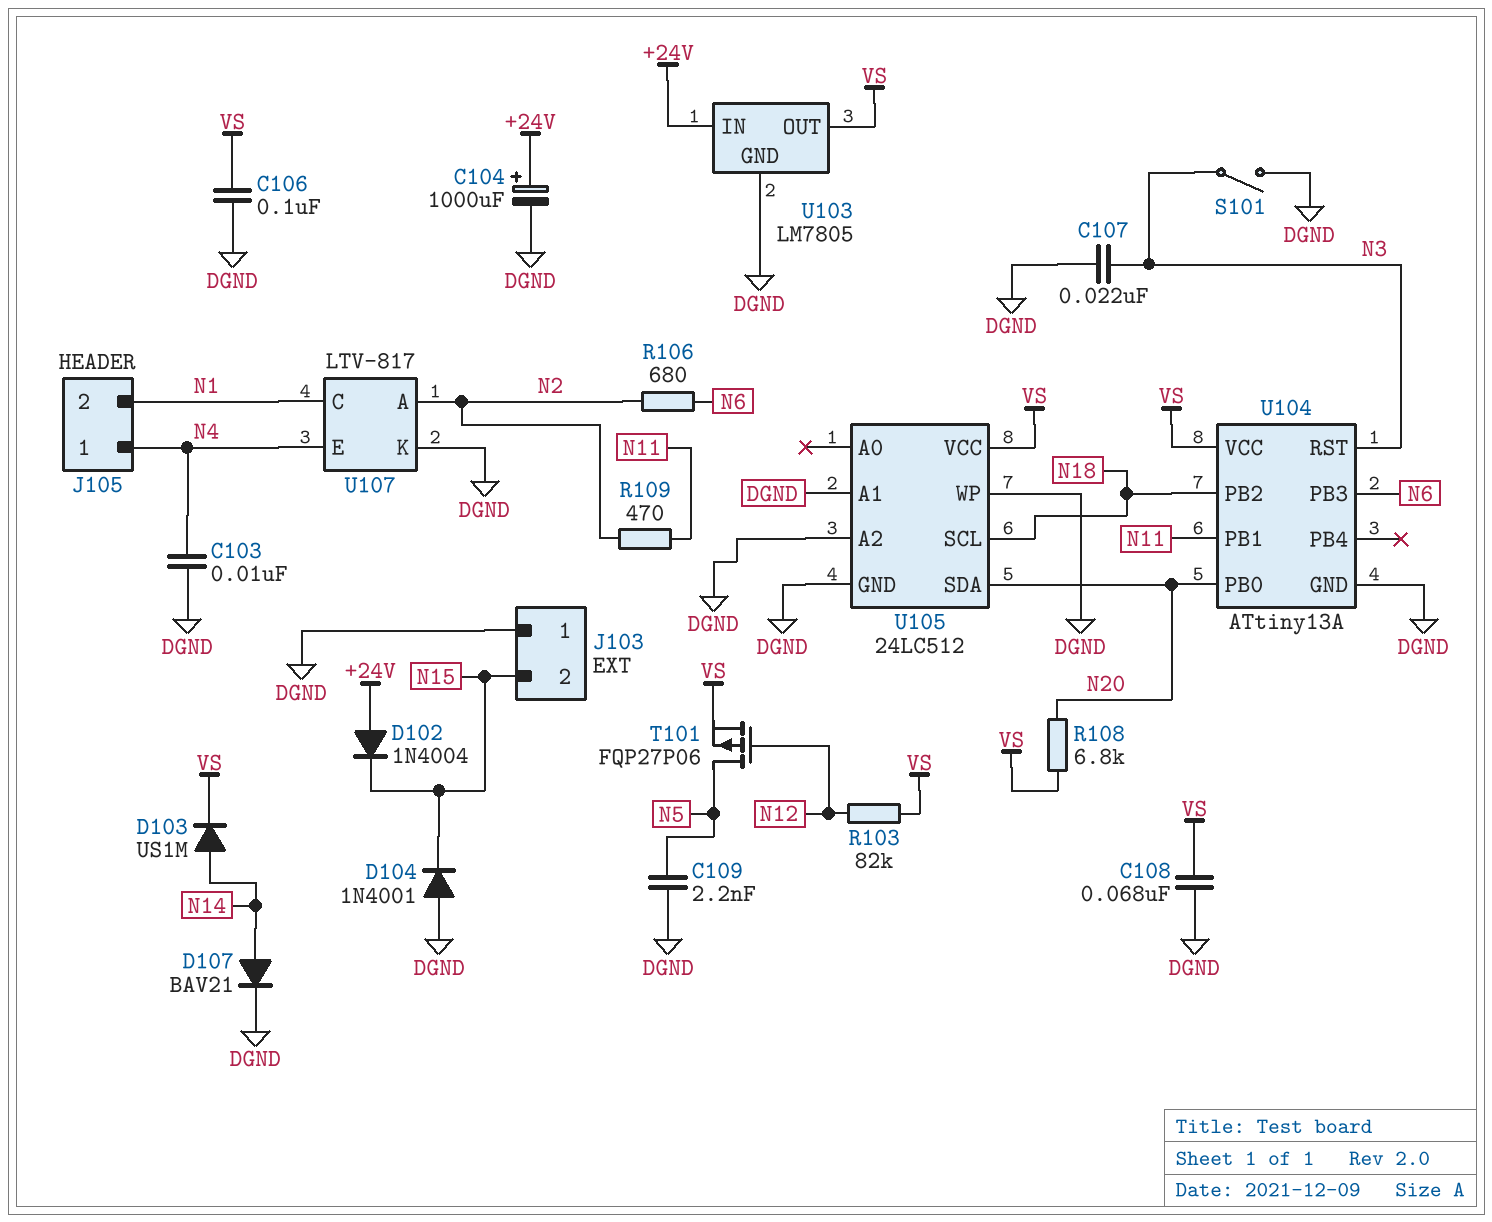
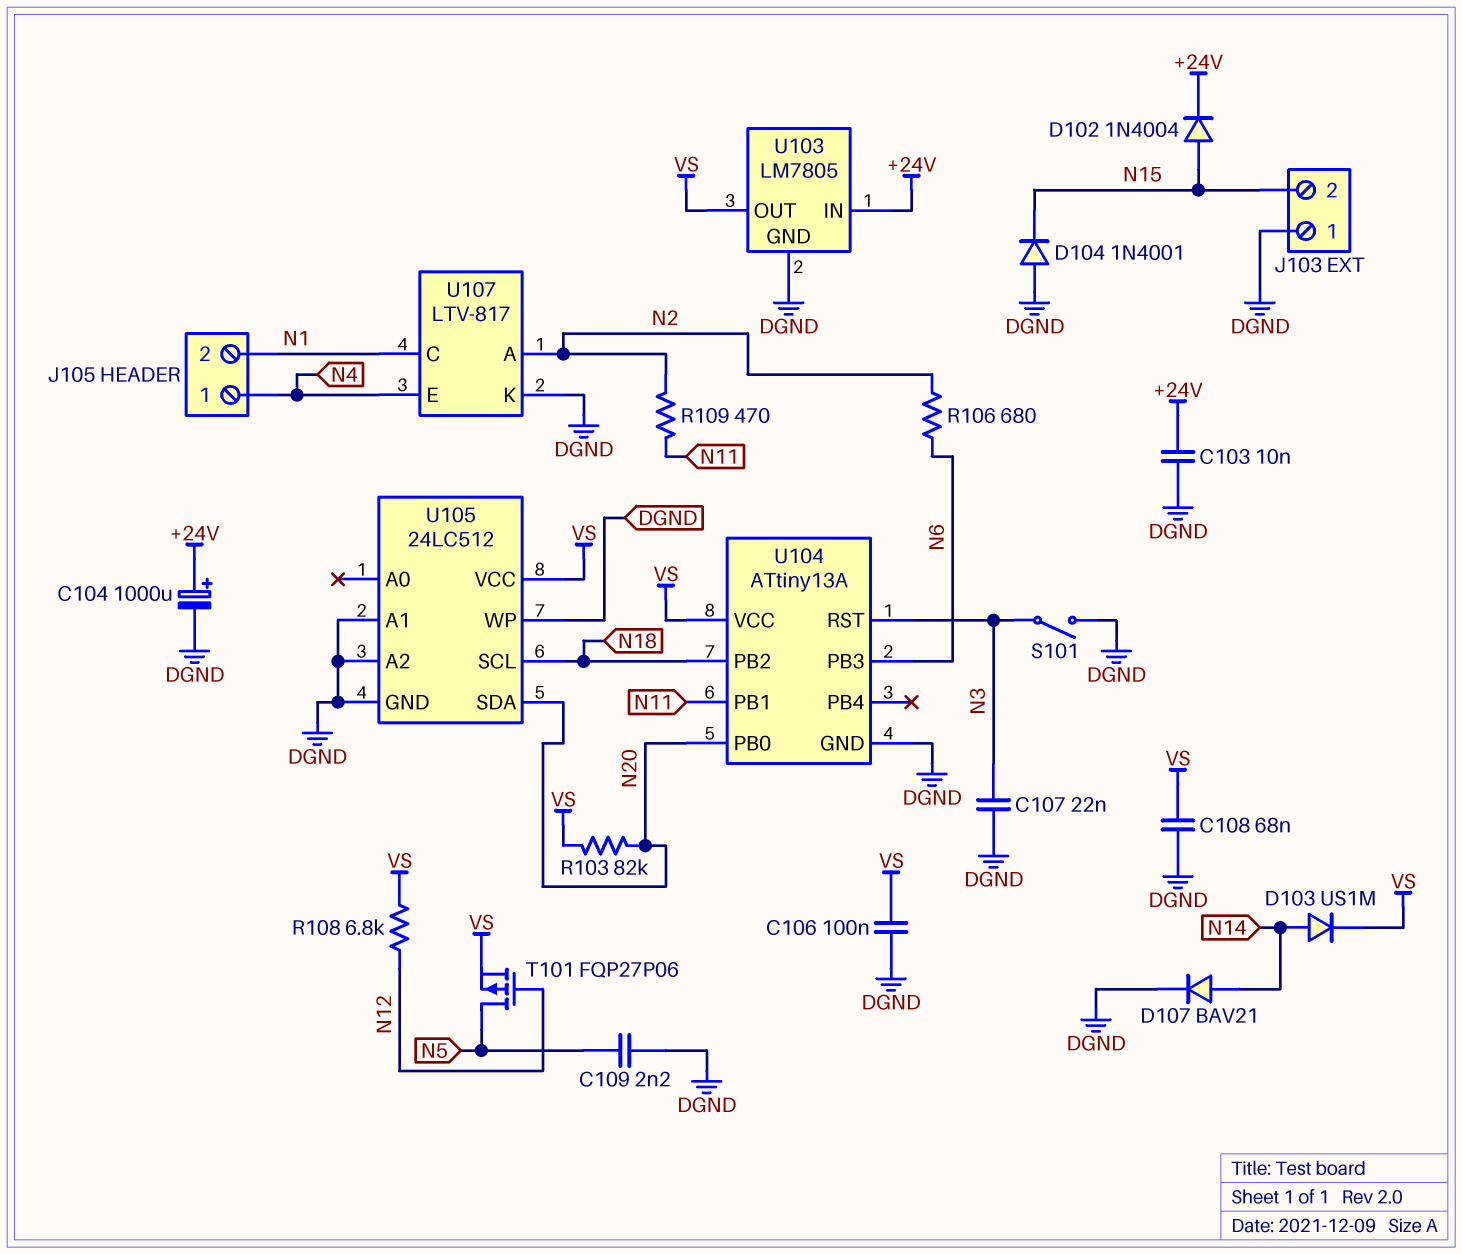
C103: 10nF (DGND, N4) -> 10nF (+24V, DGND)
D102: diode 1N4004 (A +24V, K N15) -> diode 1N4004 (A N15, K +24V)
R103: 82k (N12, VS) -> 82k (N20, VS)
R108: 6.8k (N20, VS) -> 6.8k (N12, VS)

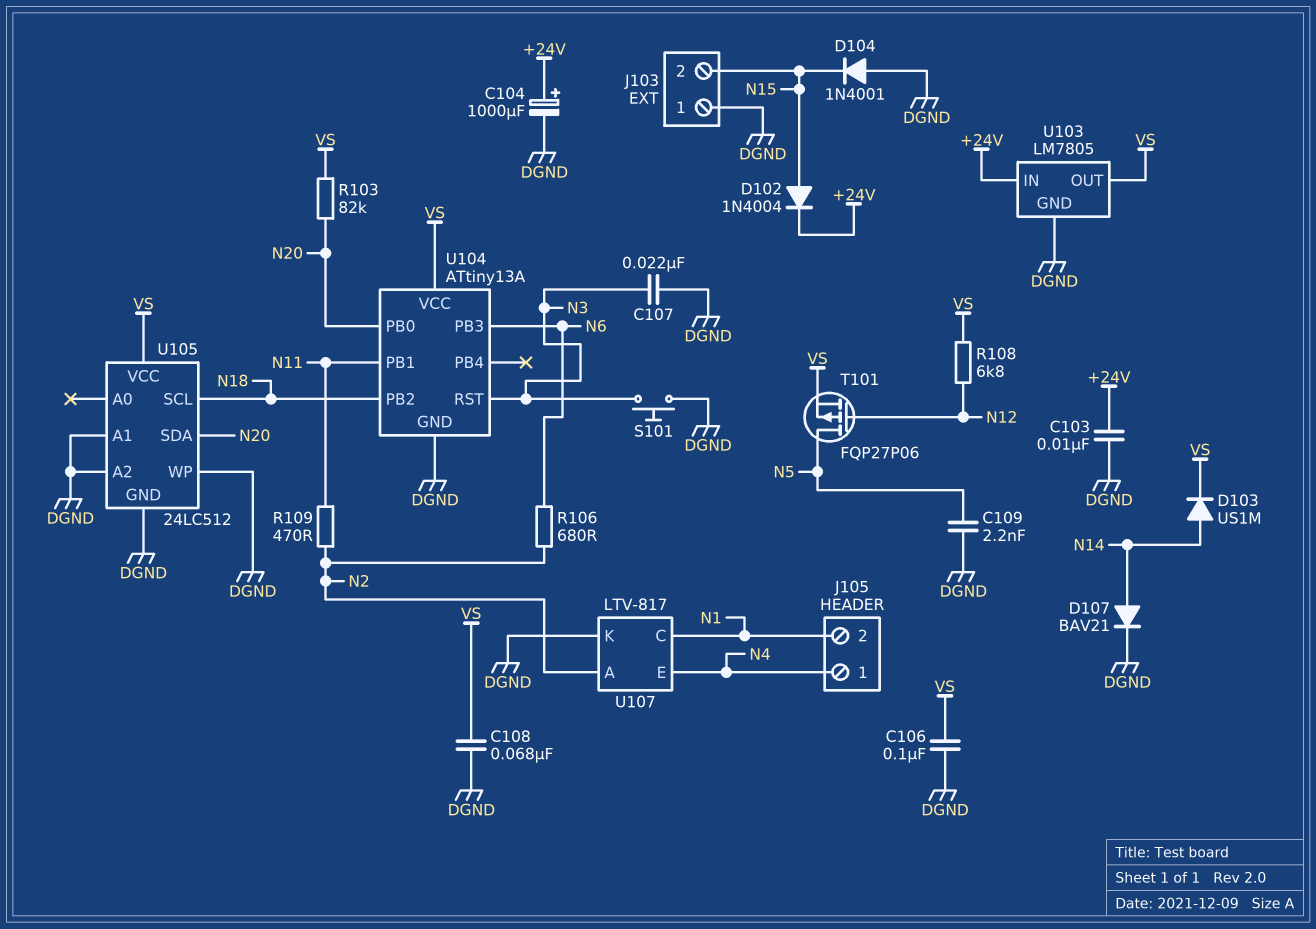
S101: switch (DGND, N3) -> button (DGND, N3)

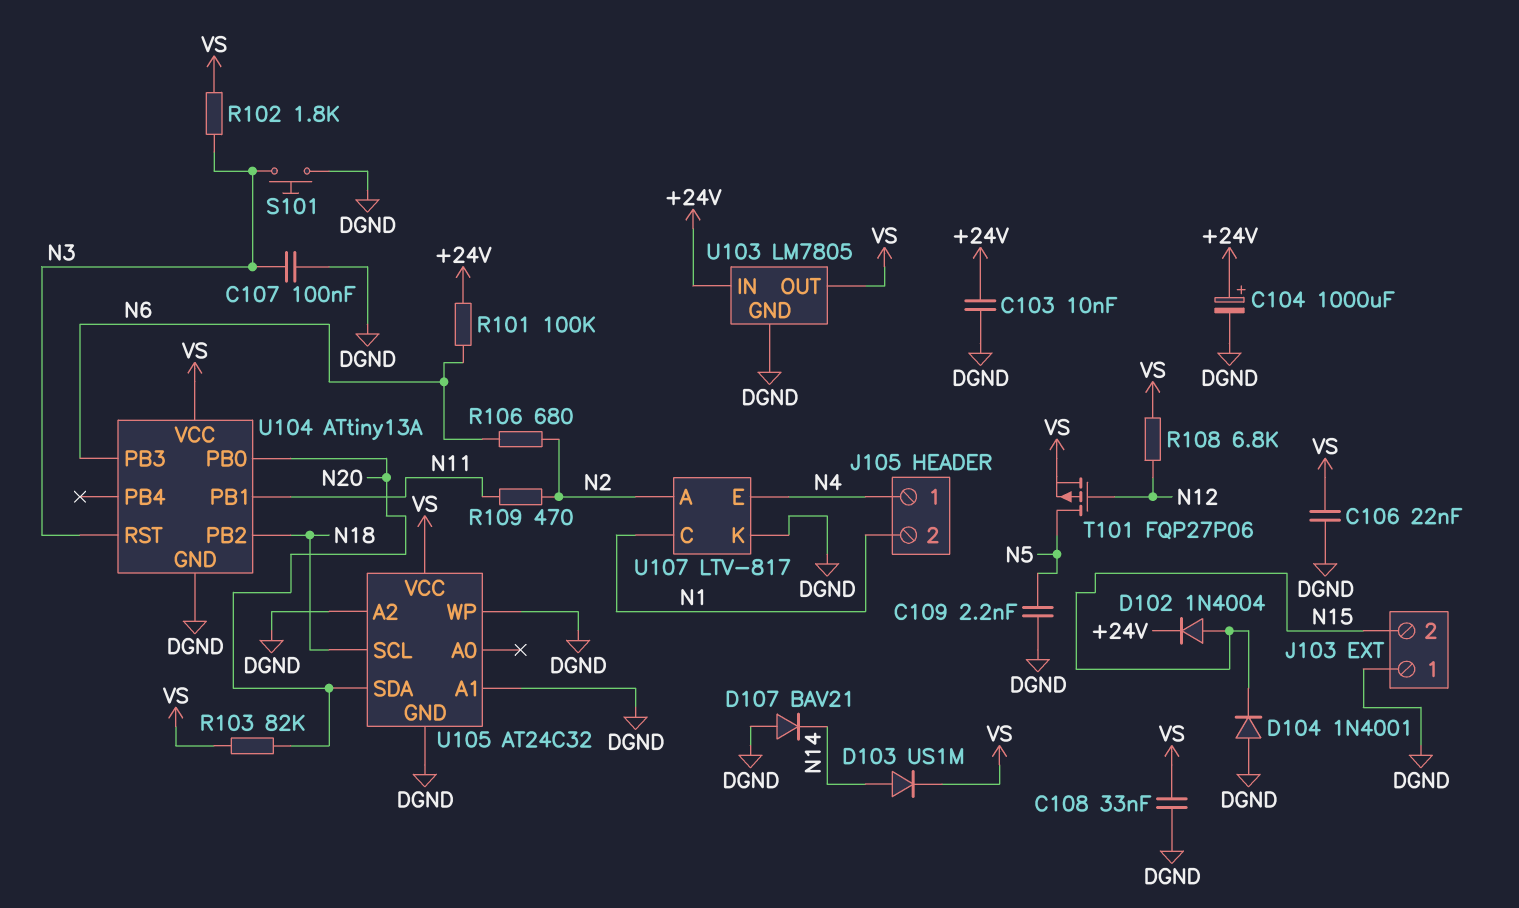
C106: 100nF (DGND, VS) -> 22nF (DGND, VS)
C107: 22nF (DGND, N3) -> 100nF (DGND, N3)
C108: 68nF (DGND, VS) -> 33nF (DGND, VS)
D107: diode BAV21 (A N14, K DGND) -> diode BAV21 (A DGND, K N14)
R101: none -> 100k (+24V, N6)
R102: none -> 1.8k (N3, VS)
U105: 24LC512 -> AT24C32

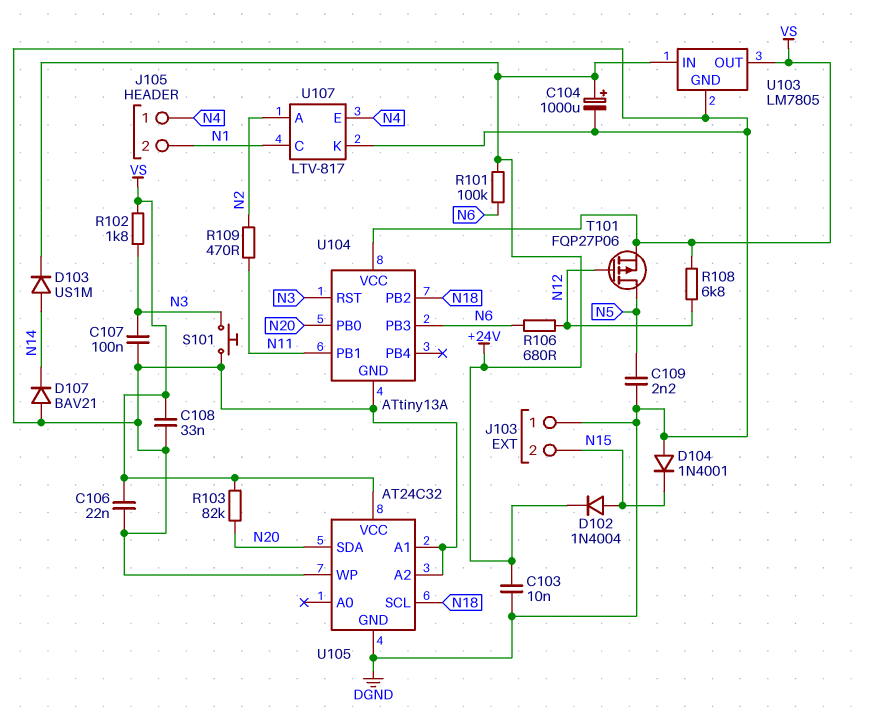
D103: diode US1M (A N14, K VS) -> diode US1M (A N14, K +24V)
R106: 680 (N2, N6) -> 680 (N6, N12)

